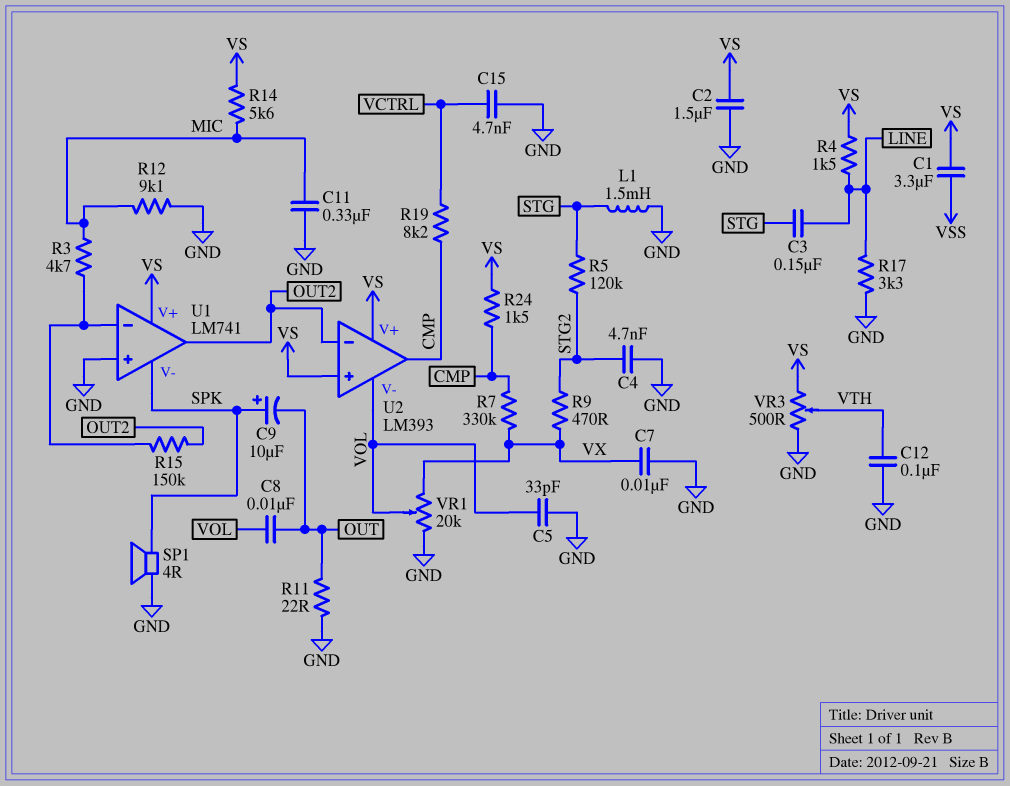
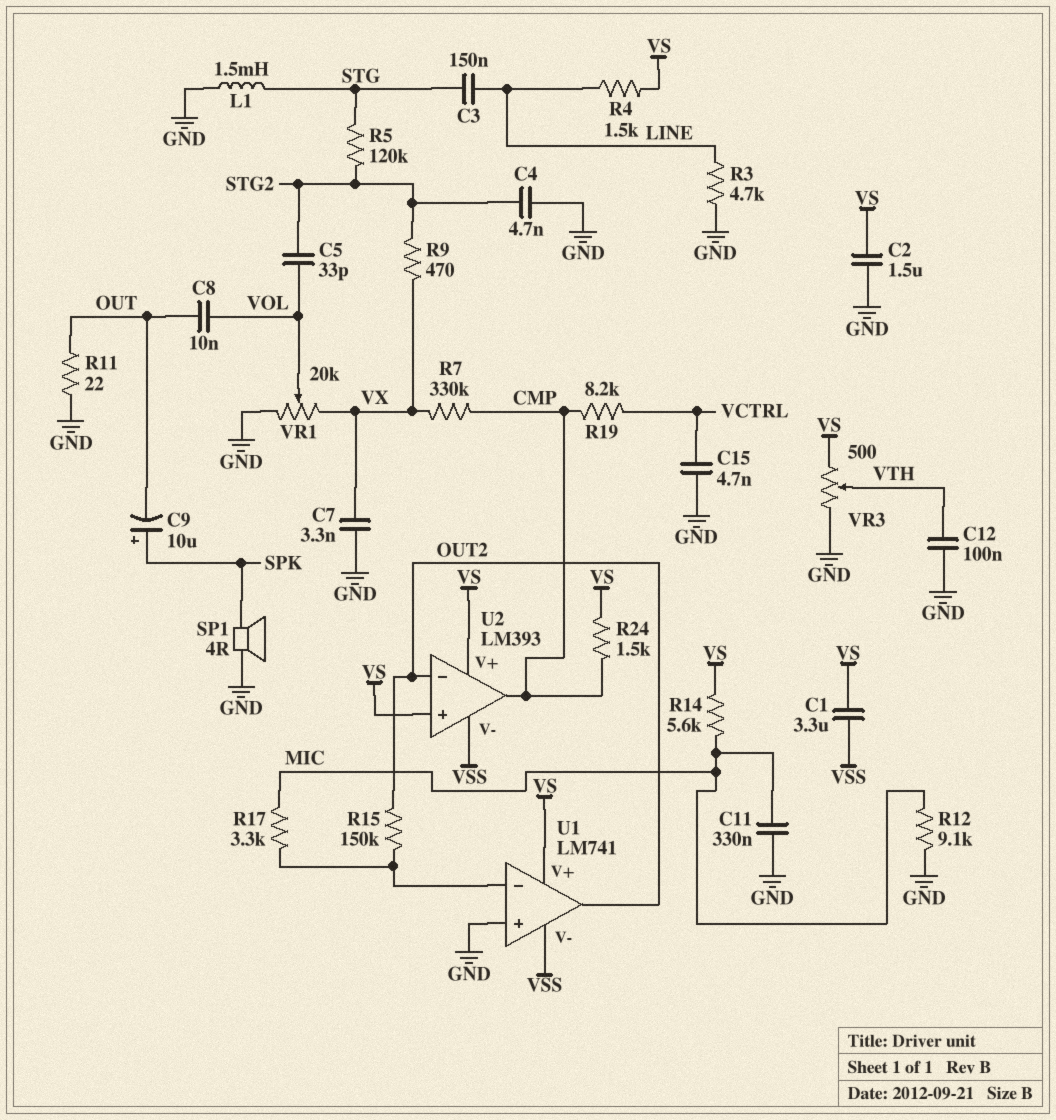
C5: 33pF (GND, VOL) -> 33pF (STG2, VOL)
C7: 10nF (GND, VX) -> 3.3nF (GND, VX)
R3: 4.7k (MIC, U1/in-) -> 4.7k (GND, LINE)
R17: 3.3k (GND, LINE) -> 3.3k (MIC, U1/in-)
U1 pin V-: SPK -> VSS
U2 pin V-: VOL -> VSS

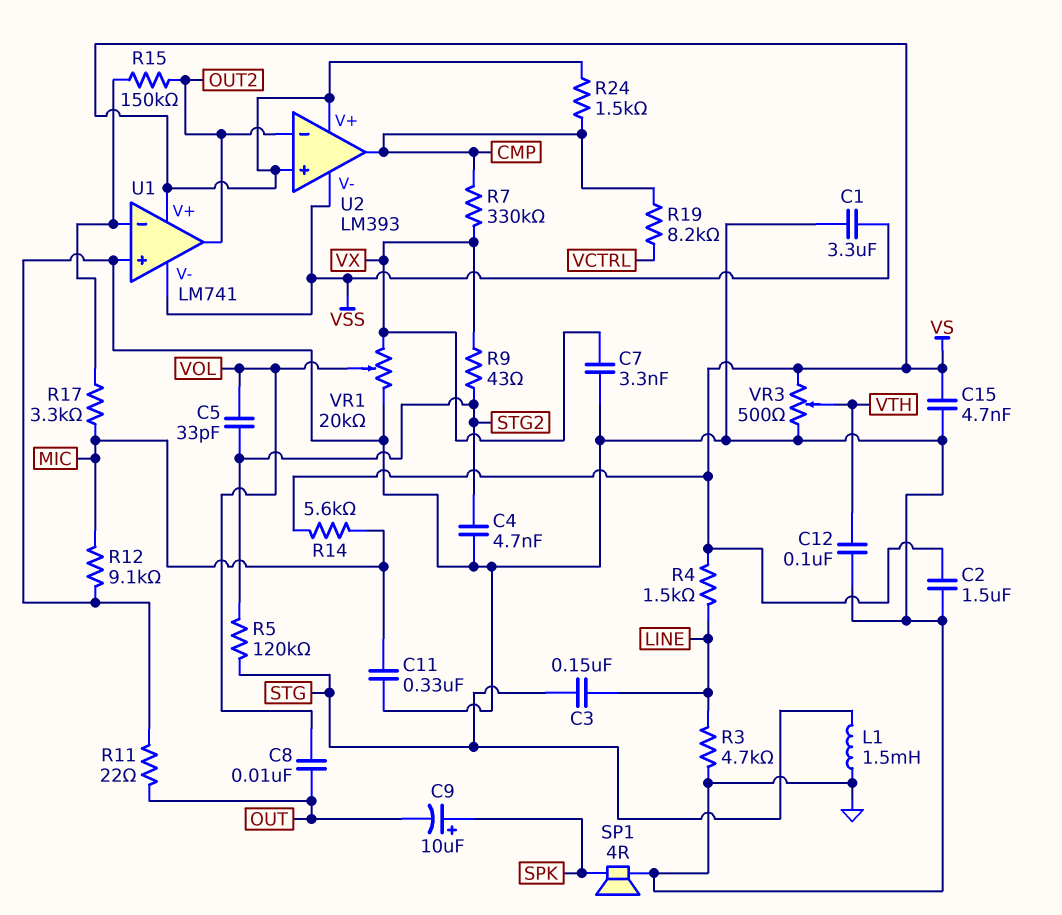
C1: 3.3uF (VS, VSS) -> 3.3uF (GND, VSS)
C15: 4.7nF (GND, VCTRL) -> 4.7nF (GND, VS)
R9: 470 (STG2, VX) -> 43 (STG2, VX)

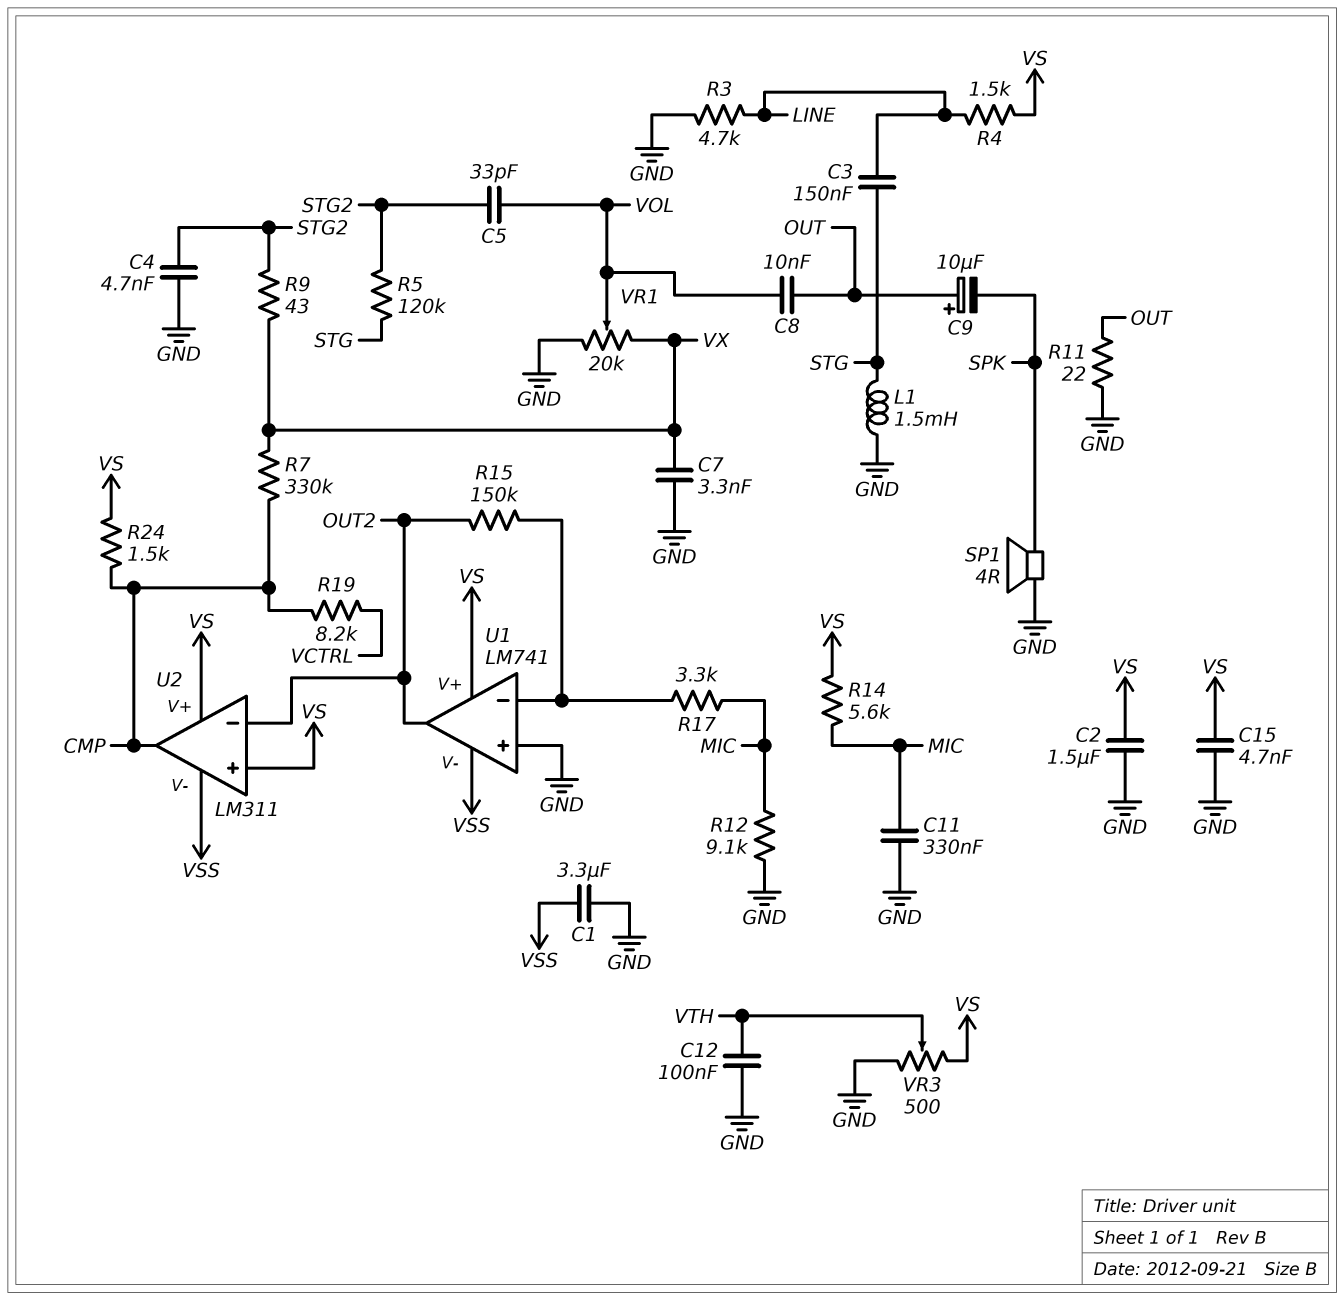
C9: 10uF (plus SPK, minus OUT) -> 10uF (plus OUT, minus SPK)
U2: LM393 -> LM311

